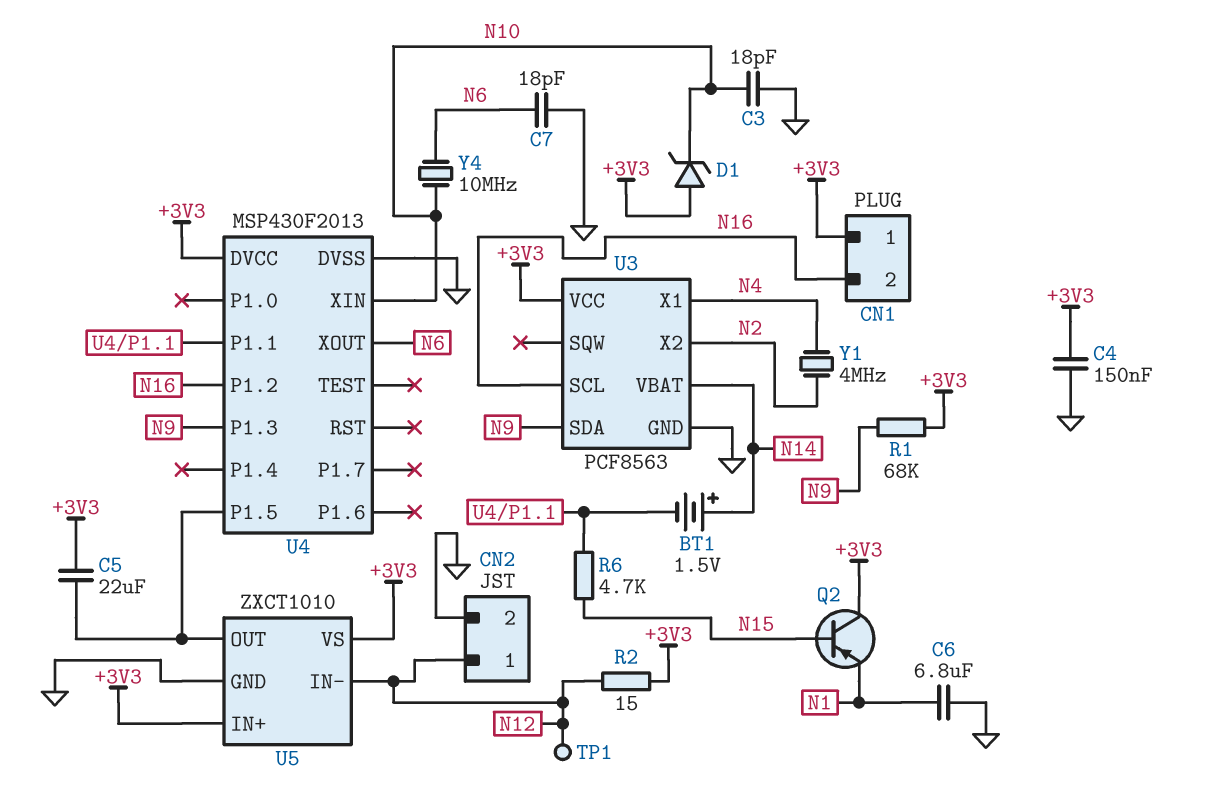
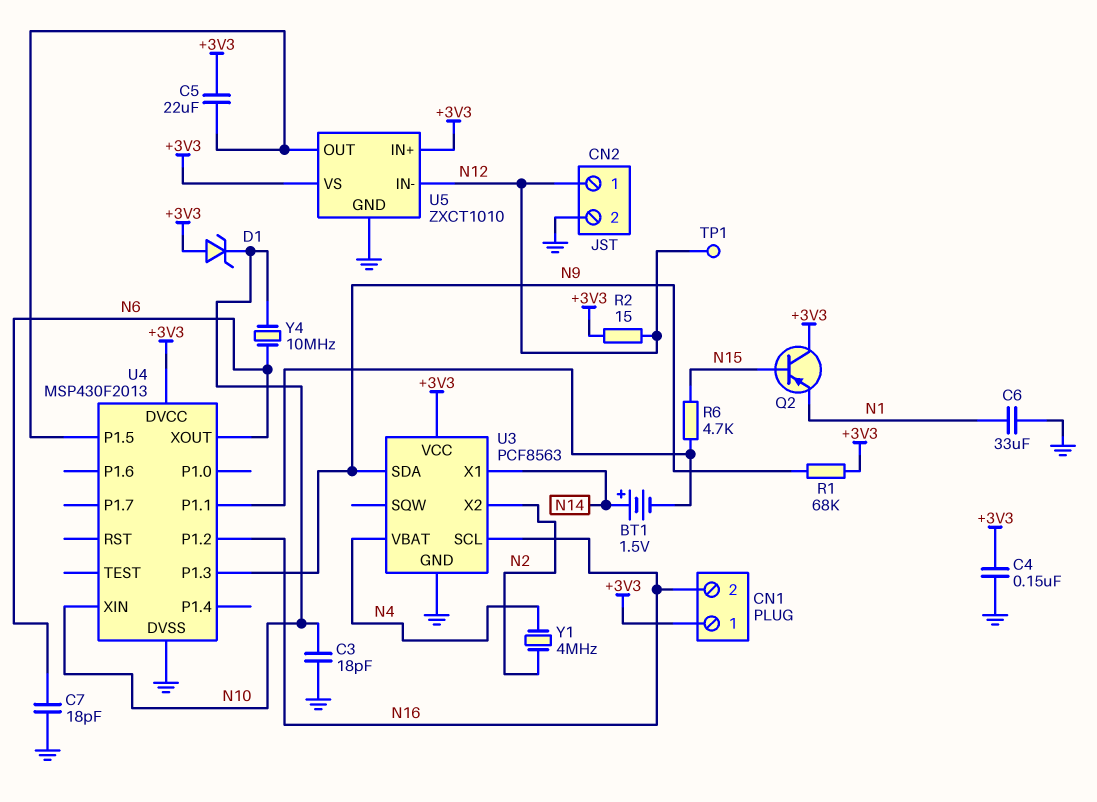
C6: 6.8uF (GND, N1) -> 33uF (GND, N1)
U3 pin VBAT: N14 -> N4
U3 pin X1: N4 -> N14

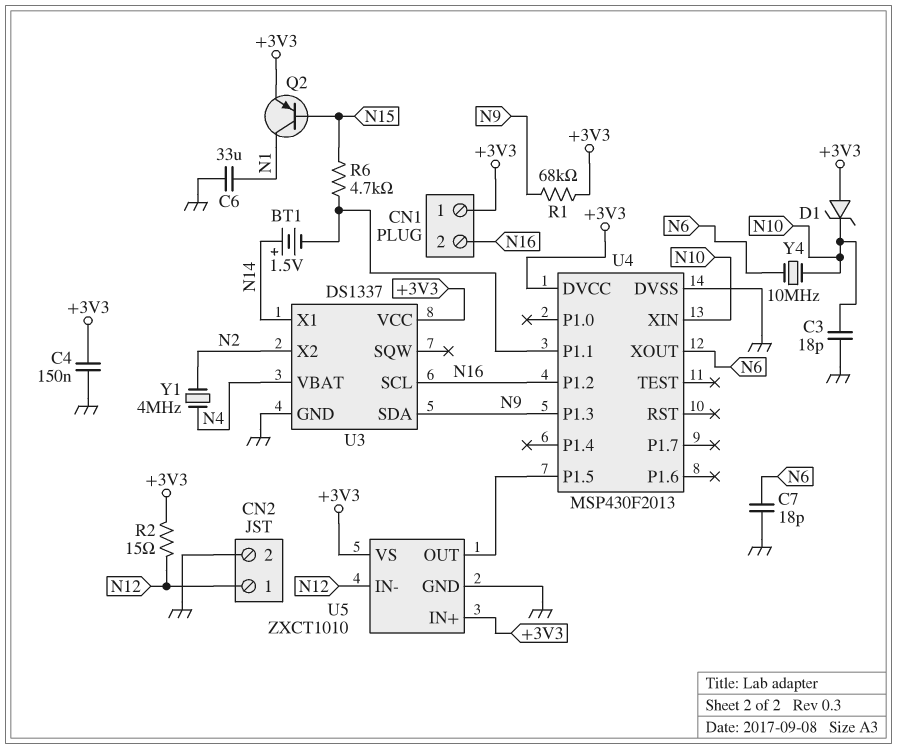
C5: 22uF (+3V3, U4/P1.5) -> none
Q2: PNP (B N15, C +3V3, E N1) -> PNP (B N15, C N1, E +3V3)
TP1: test point (N12) -> none
U3: PCF8563 -> DS1337

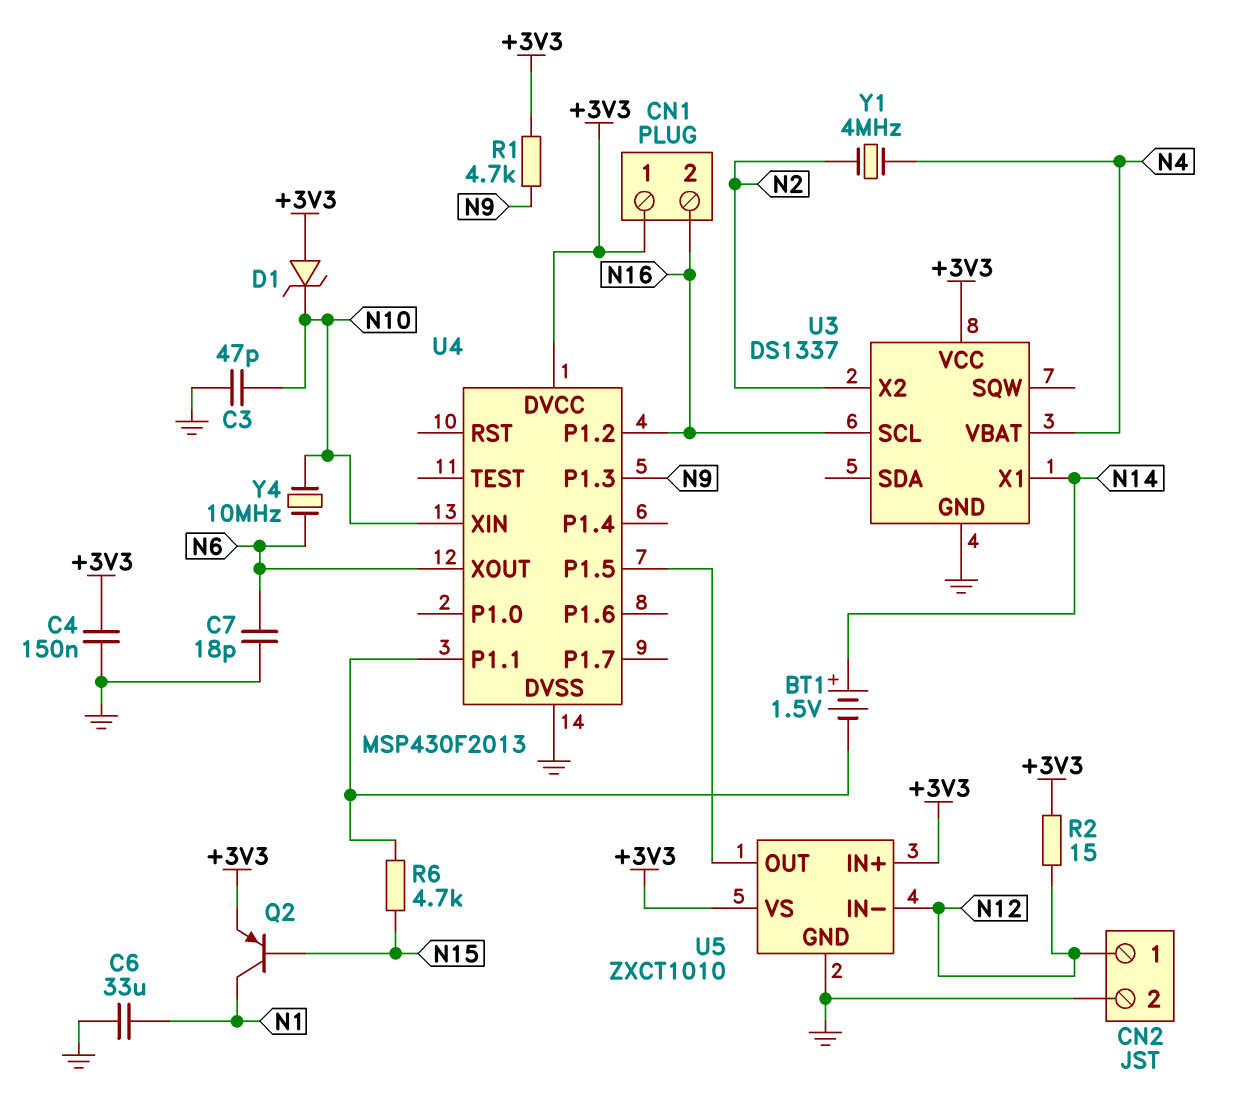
C3: 18pF (GND, N10) -> 47pF (GND, N10)
R1: 68k (+3V3, N9) -> 4.7k (+3V3, N9)
U3 pin SDA: N9 -> none

